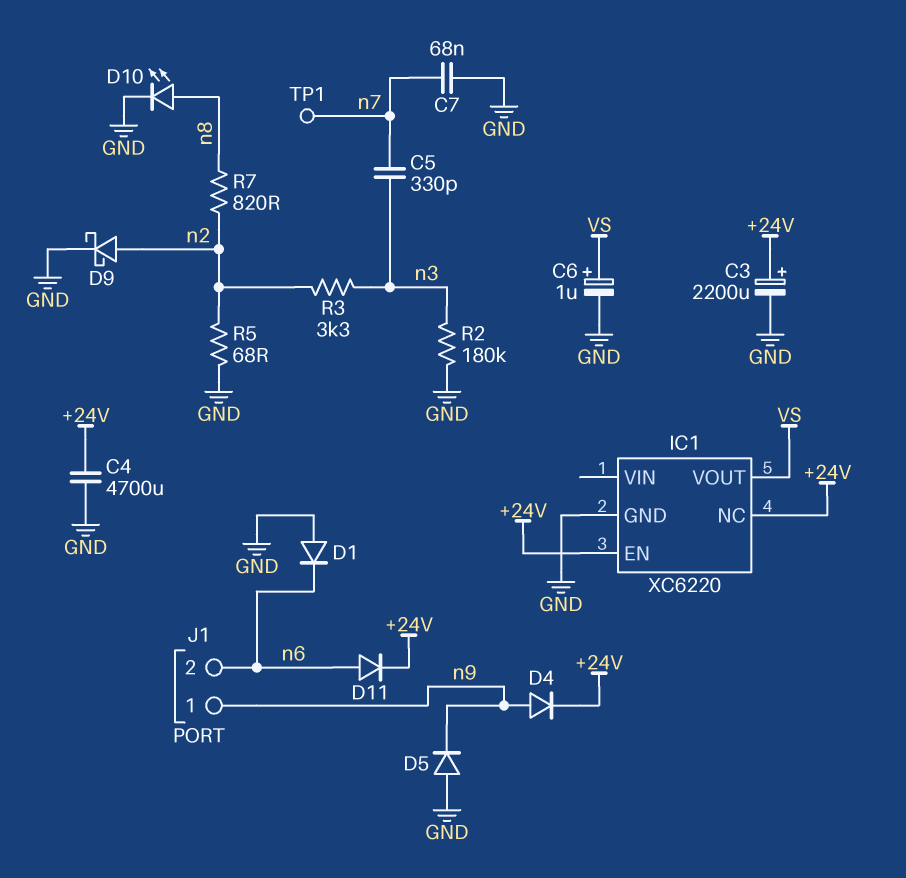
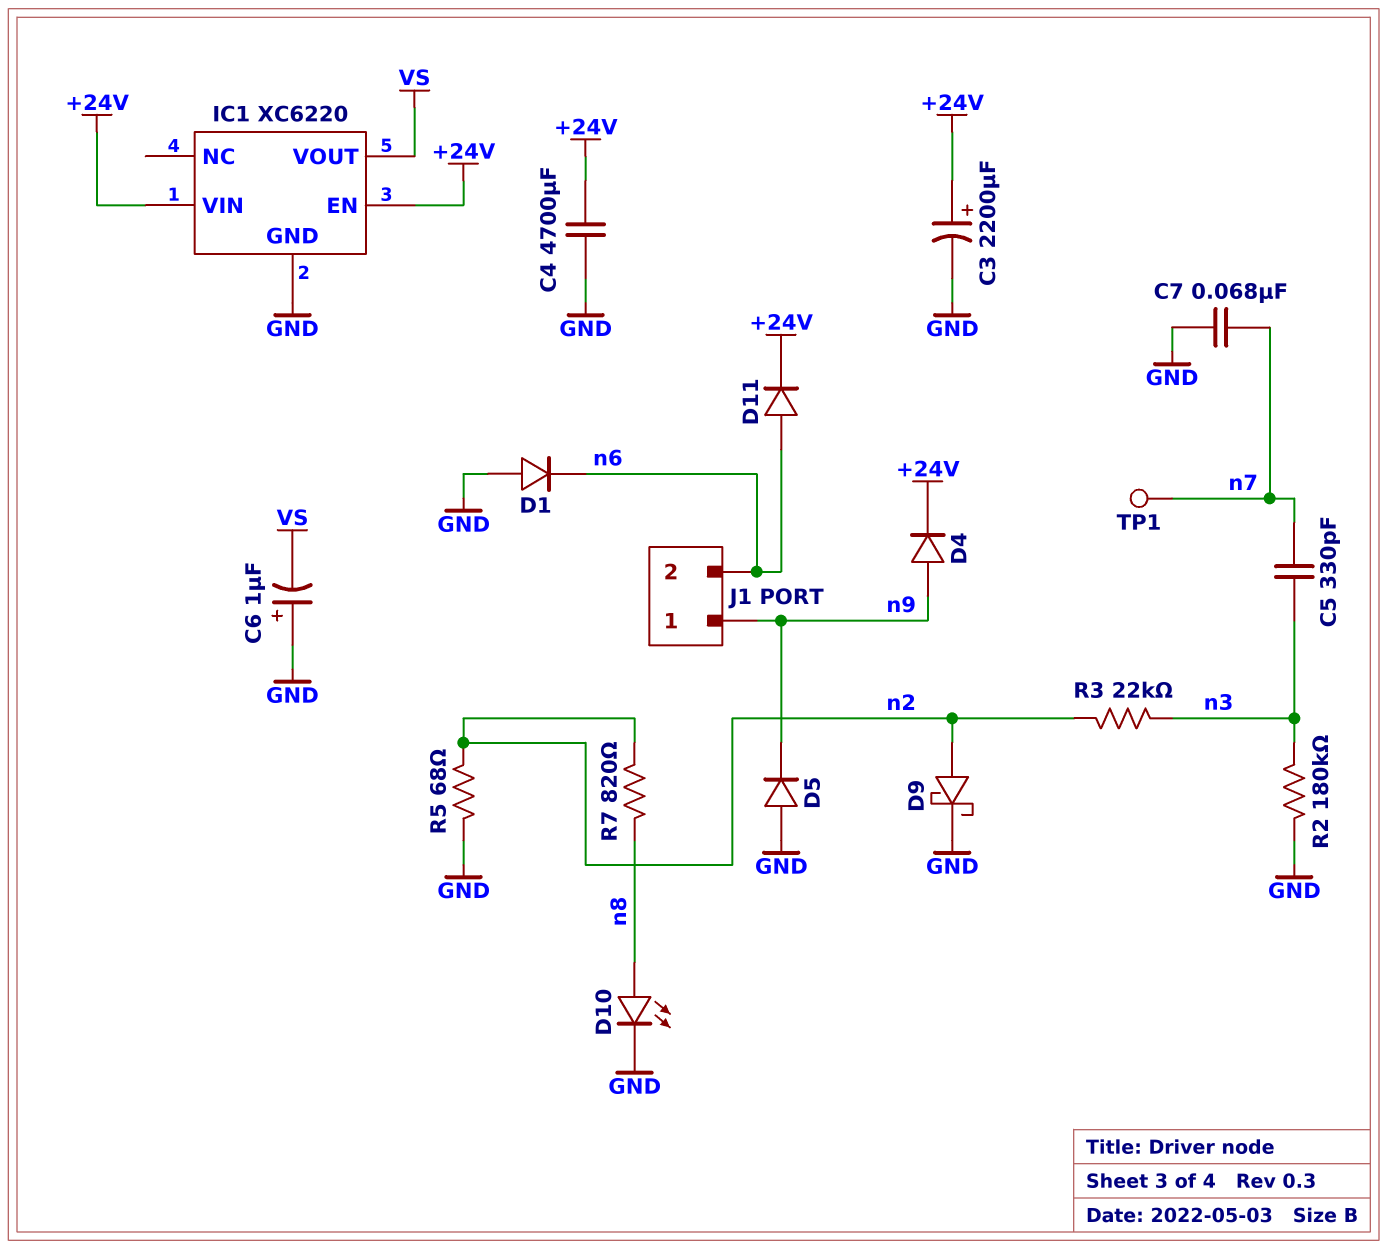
C6: 1uF (plus VS, minus GND) -> 1uF (plus GND, minus VS)
IC1 pin NC: +24V -> none
IC1 pin VIN: none -> +24V
R3: 3.3k (n2, n3) -> 22k (n2, n3)

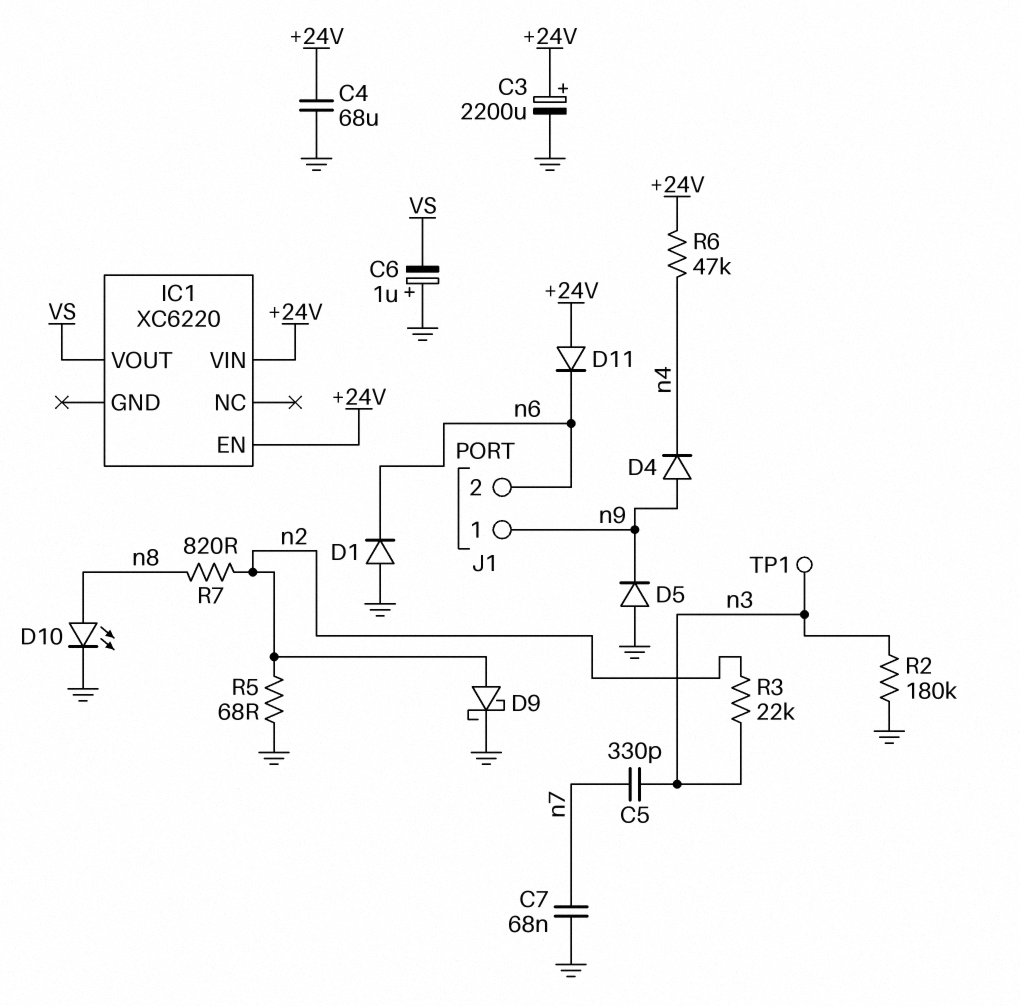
C4: 4700uF (+24V, GND) -> 68uF (+24V, GND)
D4: diode (A n9, K +24V) -> diode (A n9, K n4)
D11: diode (A n6, K +24V) -> diode (A +24V, K n6)
IC1 pin GND: GND -> none
R6: none -> 47k (+24V, n4)
TP1: test point (n7) -> test point (n3)

